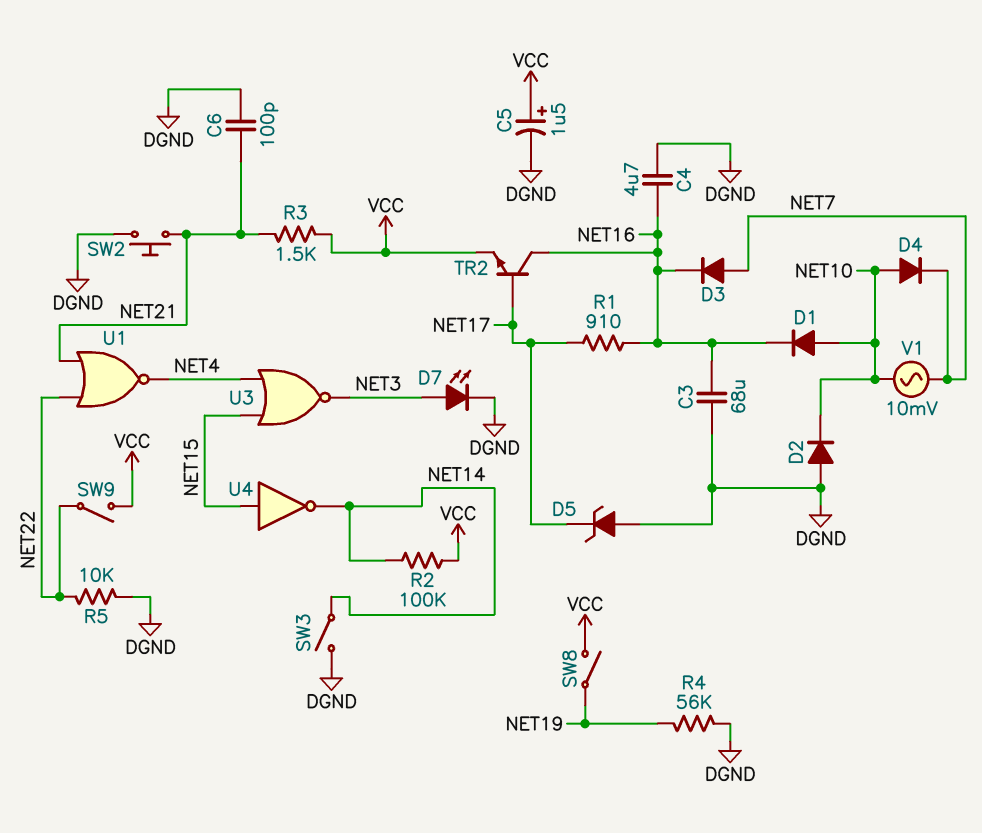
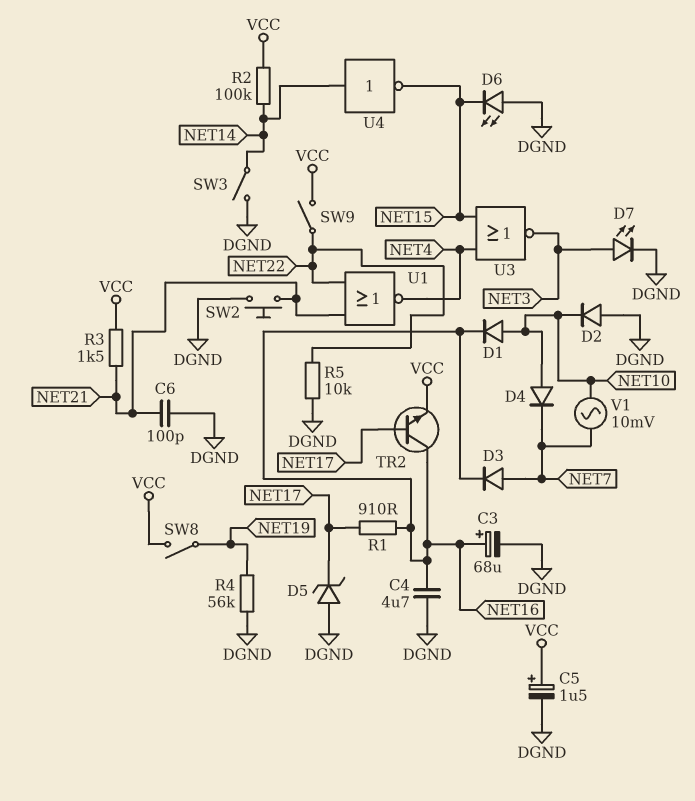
C3: 68uF (DGND, NET16) -> 68uF (plus NET16, minus DGND)
D6: none -> LED (A DGND, K NET15)
U4: NOT (in NET15, out NET14) -> NOT (in NET14, out NET15)

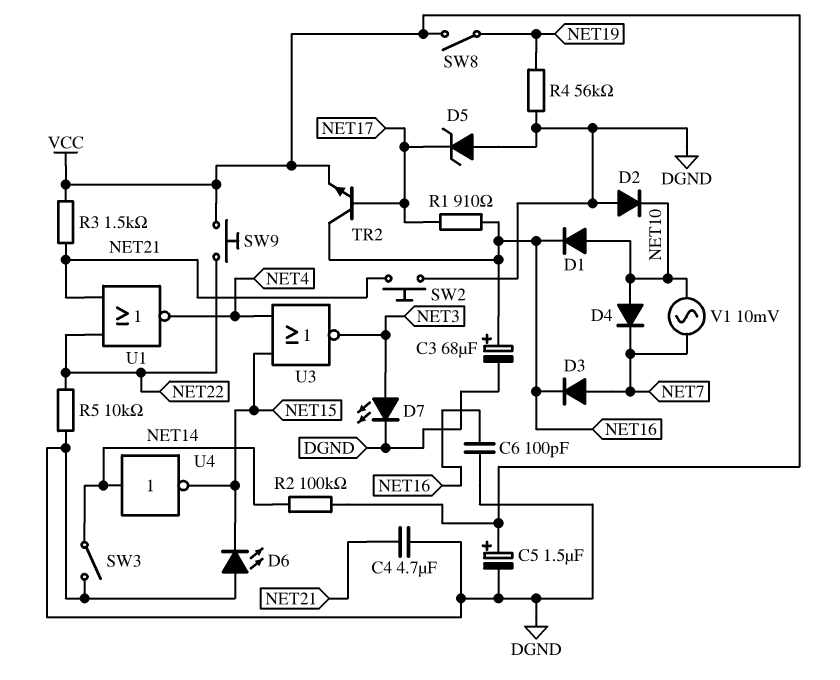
C4: 4.7uF (DGND, NET16) -> 4.7uF (DGND, NET21)
C6: 100pF (DGND, NET21) -> 100pF (DGND, NET16)
SW9: switch (NET22, VCC) -> button (NET22, VCC)

